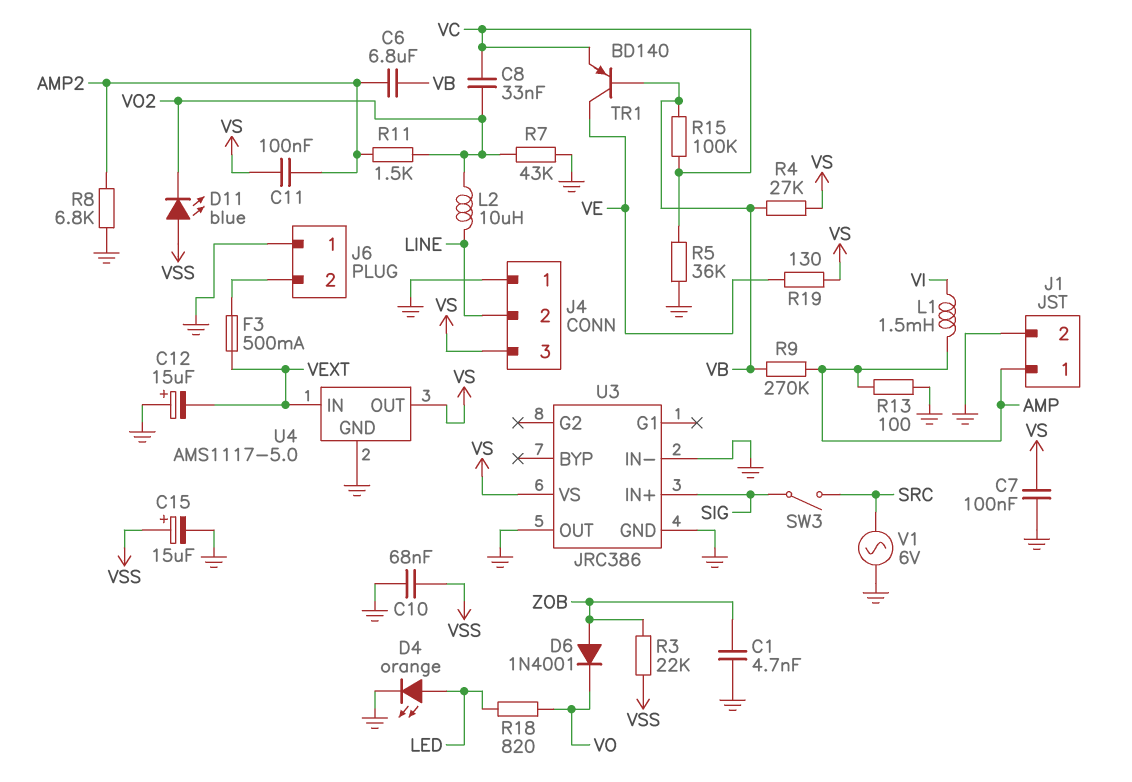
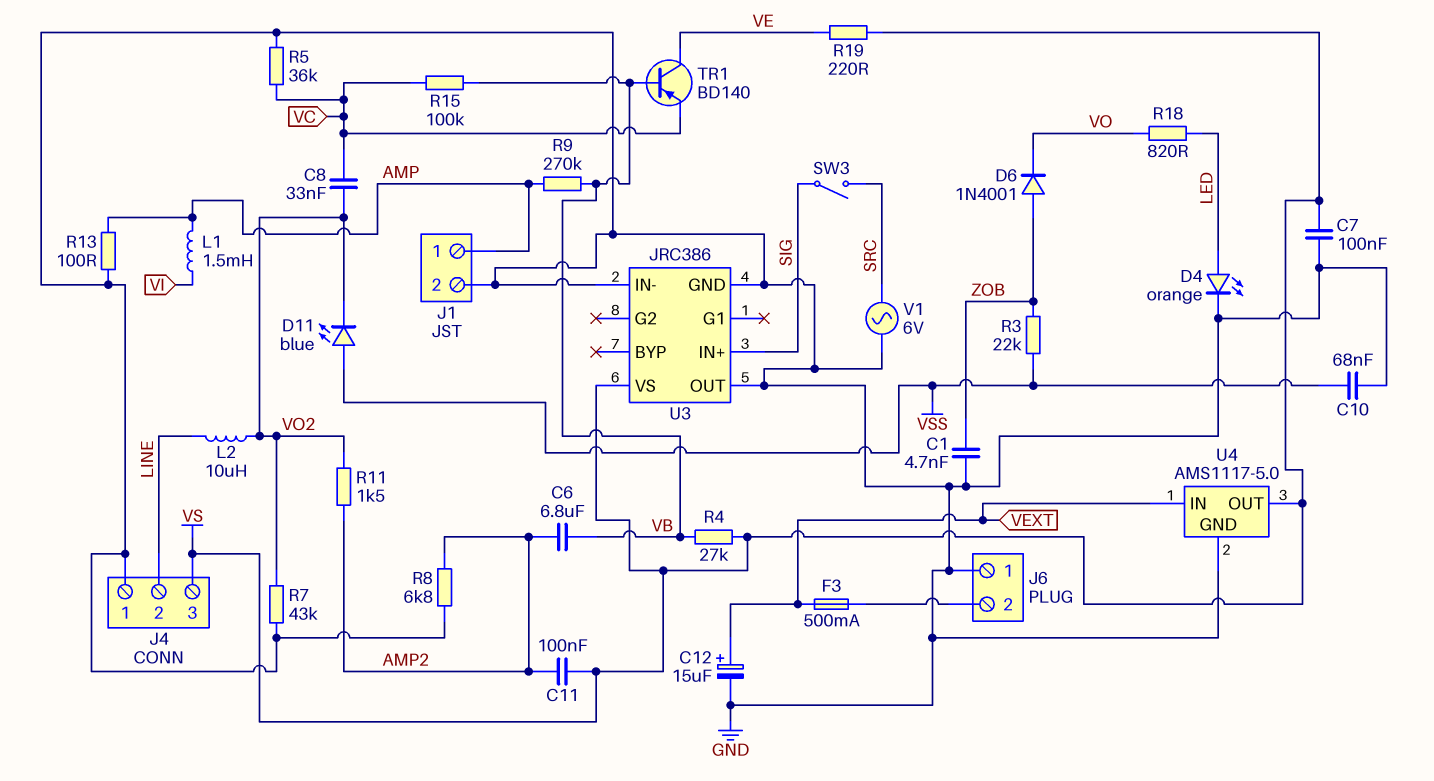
C12: 15uF (plus GND, minus VEXT) -> 15uF (plus VEXT, minus GND)
C15: 15uF (plus VSS, minus GND) -> none
R19: 130 (VE, VS) -> 220 (VE, VS)

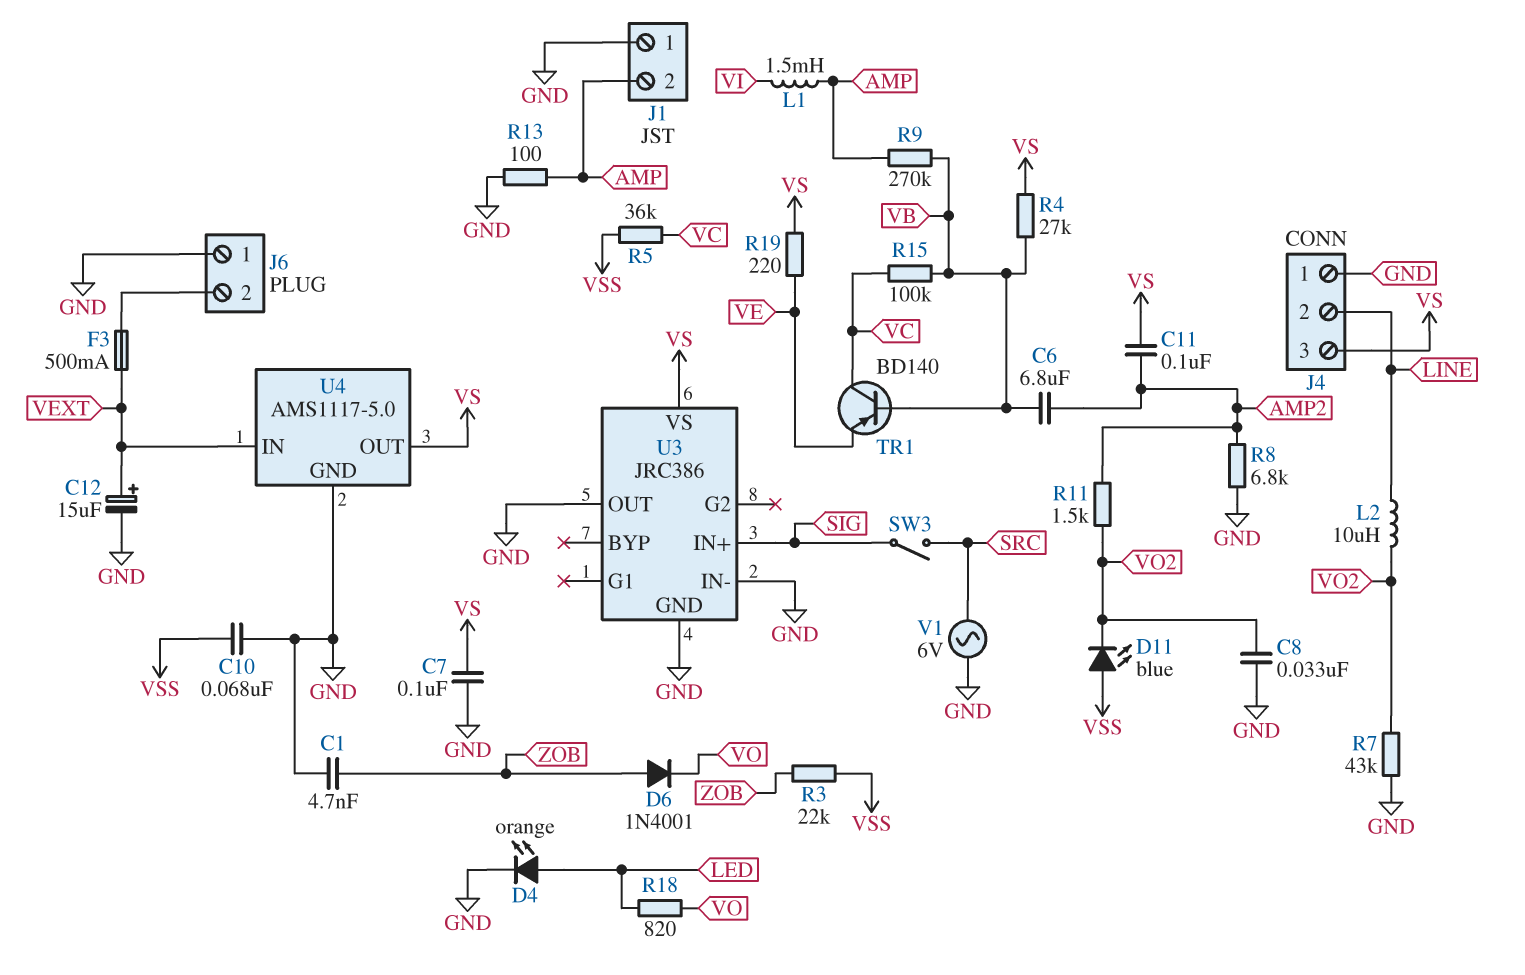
C8: 33nF (VC, VO2) -> 33nF (GND, VO2)
J1 pin 1: AMP -> GND
J1 pin 2: GND -> AMP
R5: 36k (GND, VC) -> 36k (VC, VSS)
TR1: PNP BD140 (B VB, C VE, E VC) -> PNP BD140 (B VB, C VC, E VE)

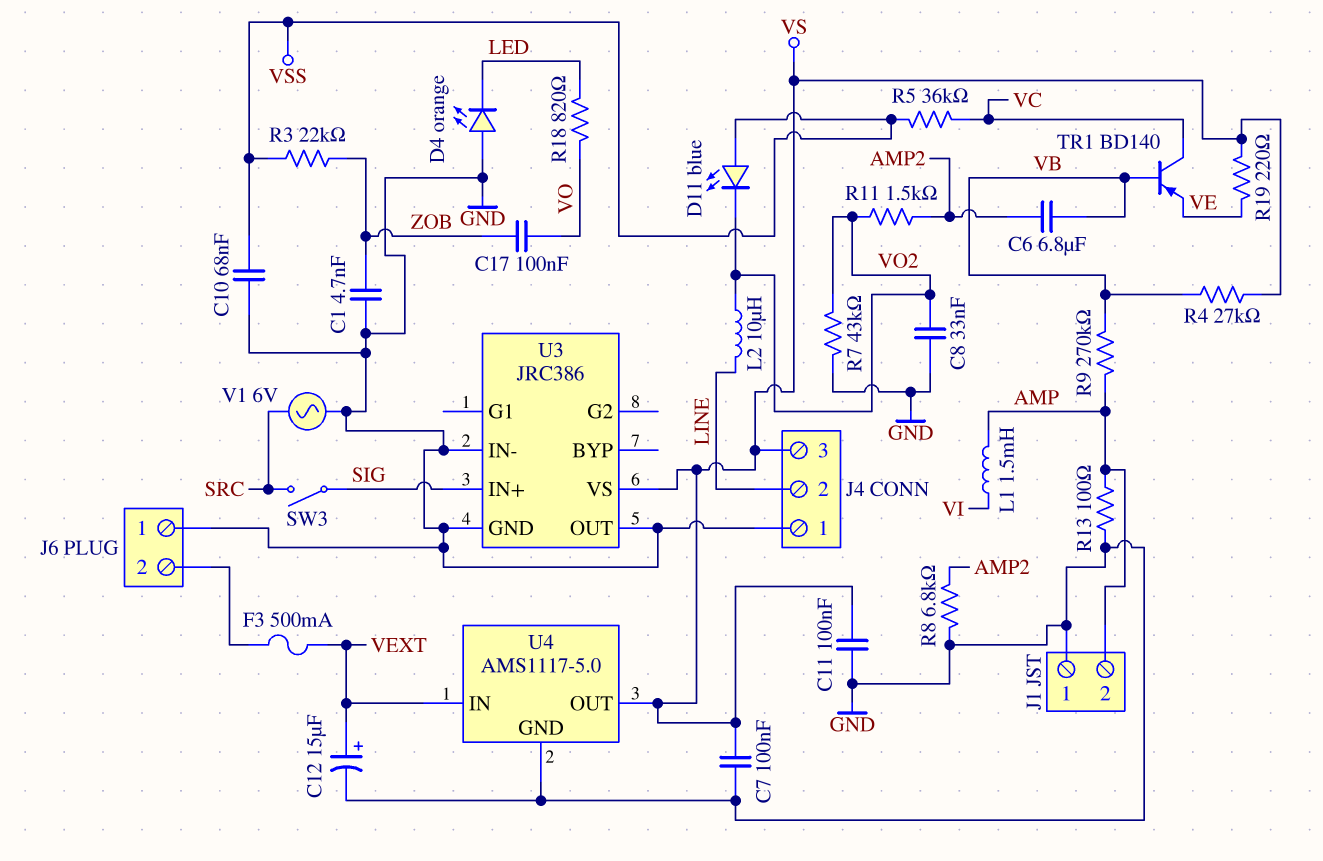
C11: 100nF (AMP2, VS) -> 100nF (GND, VS)
C17: none -> 100nF (VO, ZOB)
D4: LED orange (A LED, K GND) -> LED orange (A GND, K LED)
D6: diode 1N4001 (A ZOB, K VO) -> none
R15: 100k (VB, VC) -> none

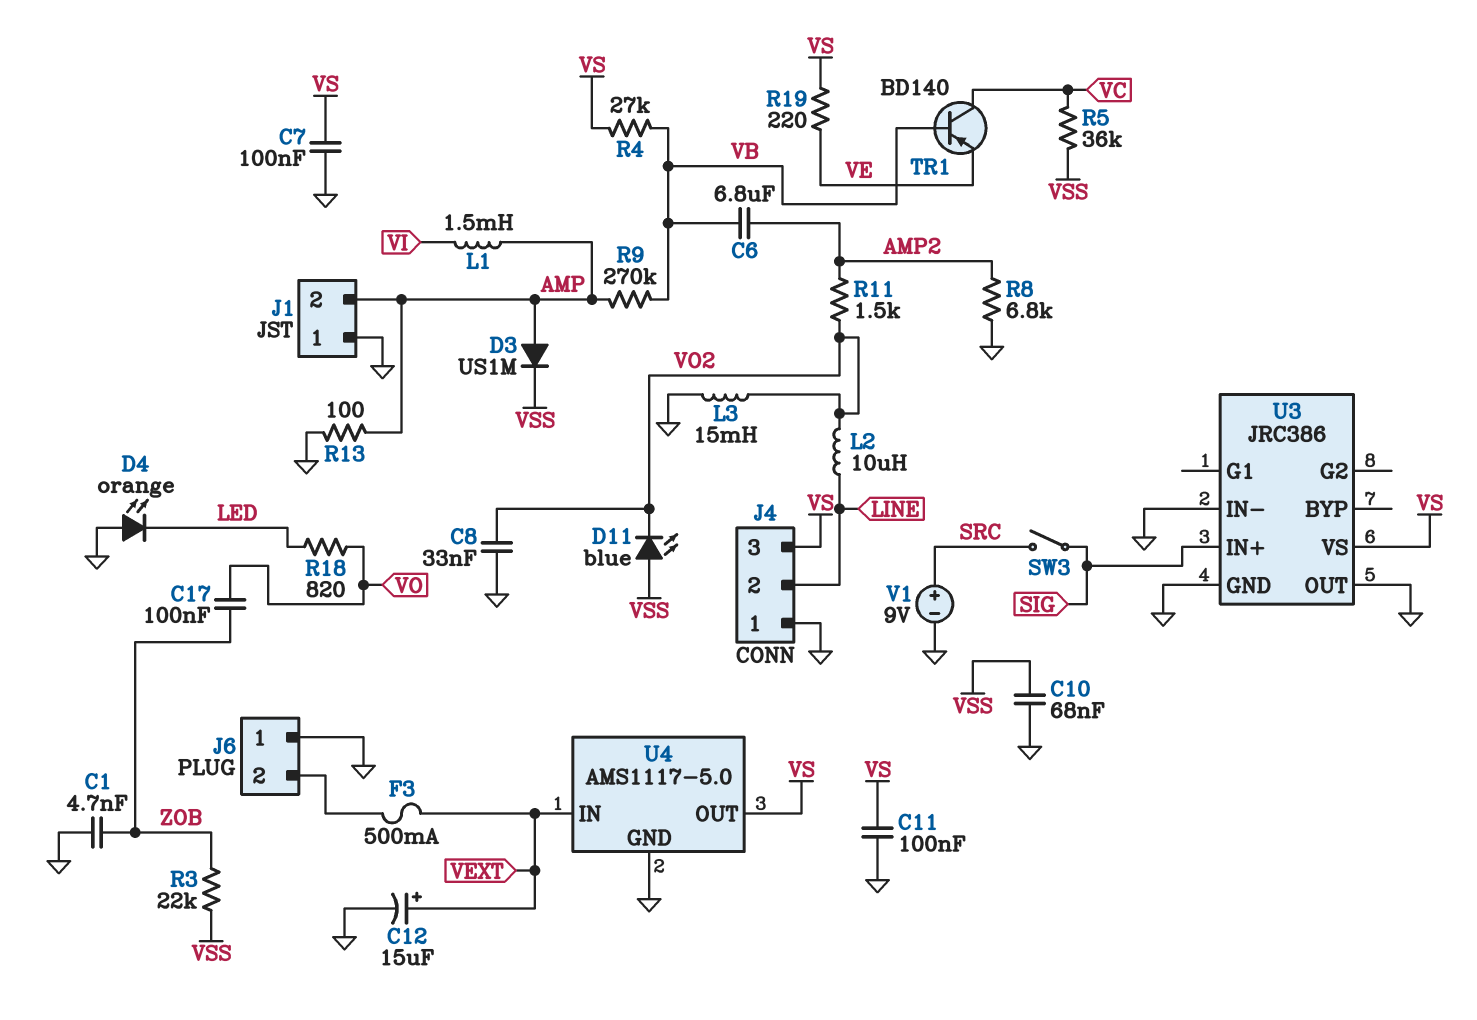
D3: none -> diode US1M (A AMP, K VSS)
L3: none -> 15mH (GND, VO2)
R7: 43k (GND, VO2) -> none
V1: AC 6V (GND, SRC) -> 9V (plus SRC, minus GND)

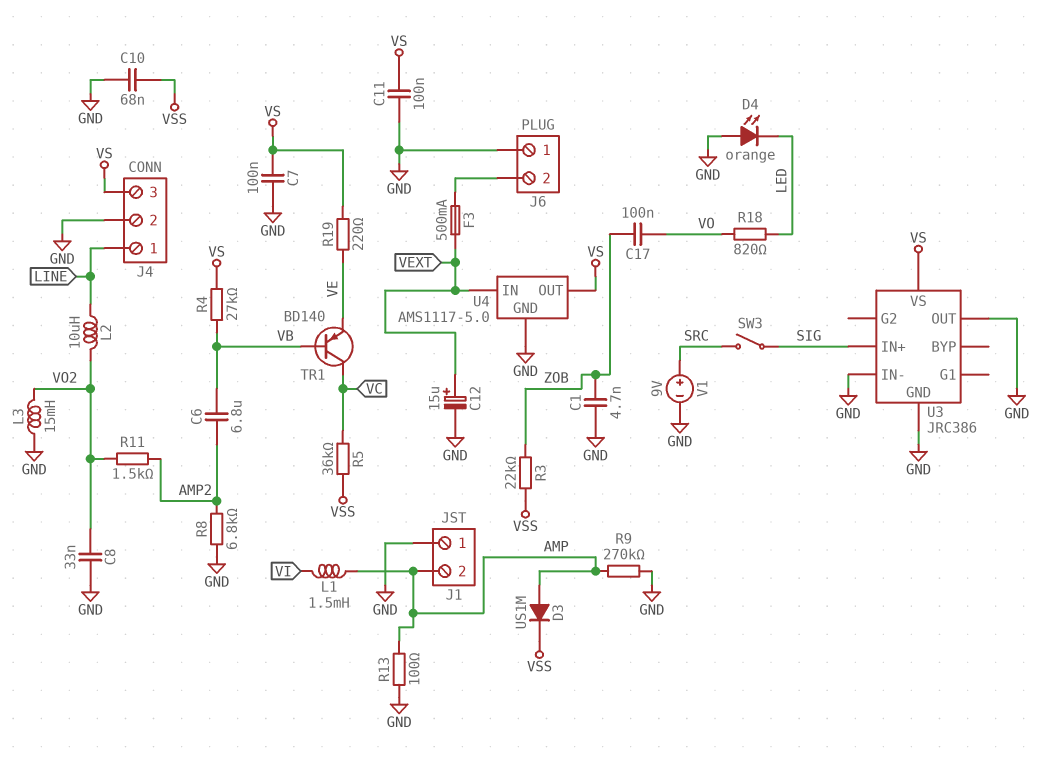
D11: LED blue (A VSS, K VO2) -> none
J4 pin 1: GND -> LINE
J4 pin 2: LINE -> GND
R9: 270k (AMP, VB) -> 270k (AMP, GND)

